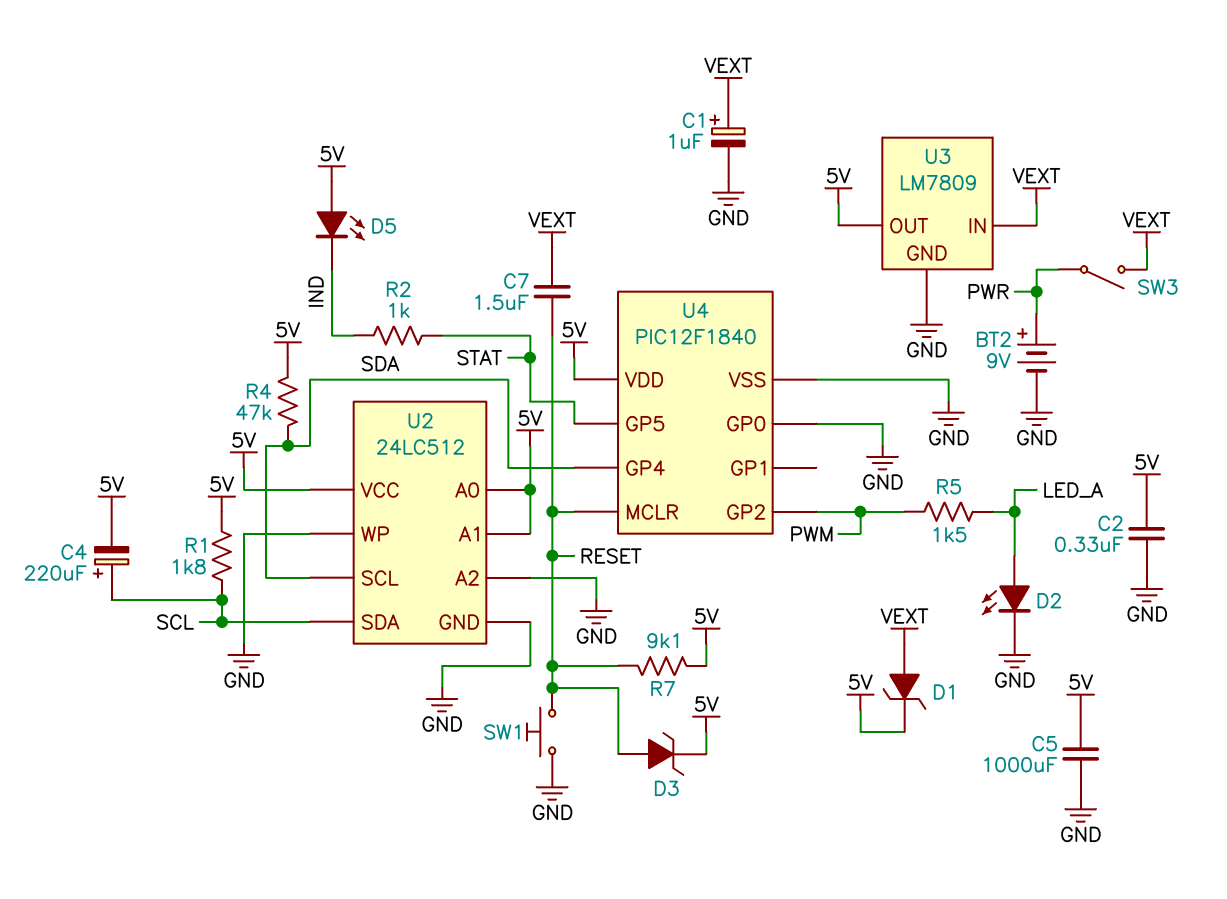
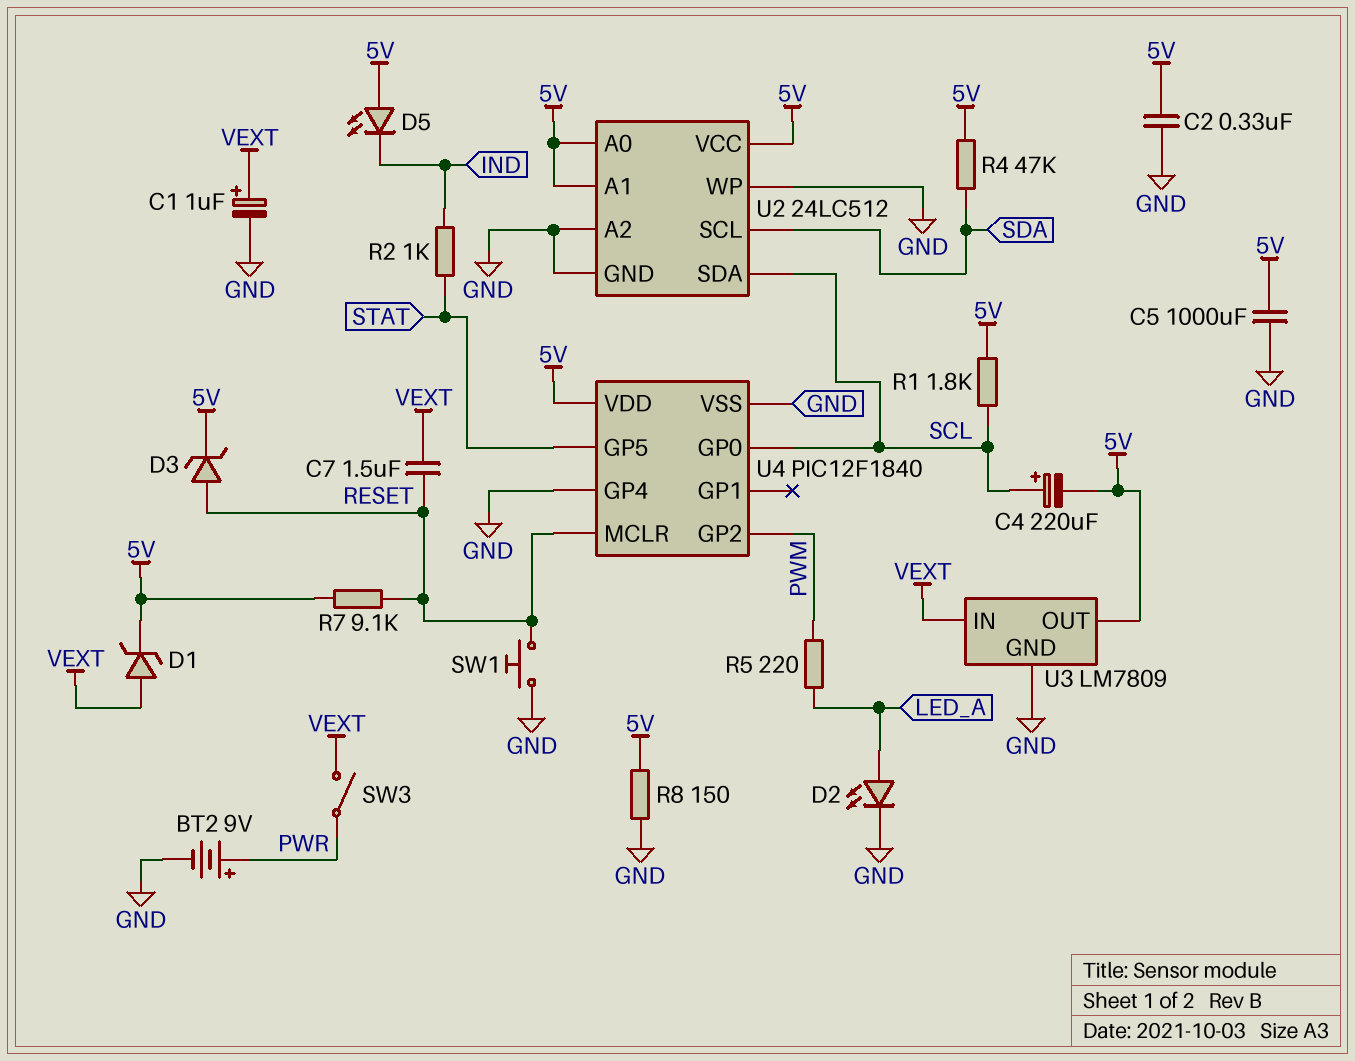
R5: 1.5k (LED_A, PWM) -> 220 (LED_A, PWM)
R8: none -> 150 (5V, GND)
U4 pin GP0: GND -> SCL
U4 pin GP4: SDA -> GND

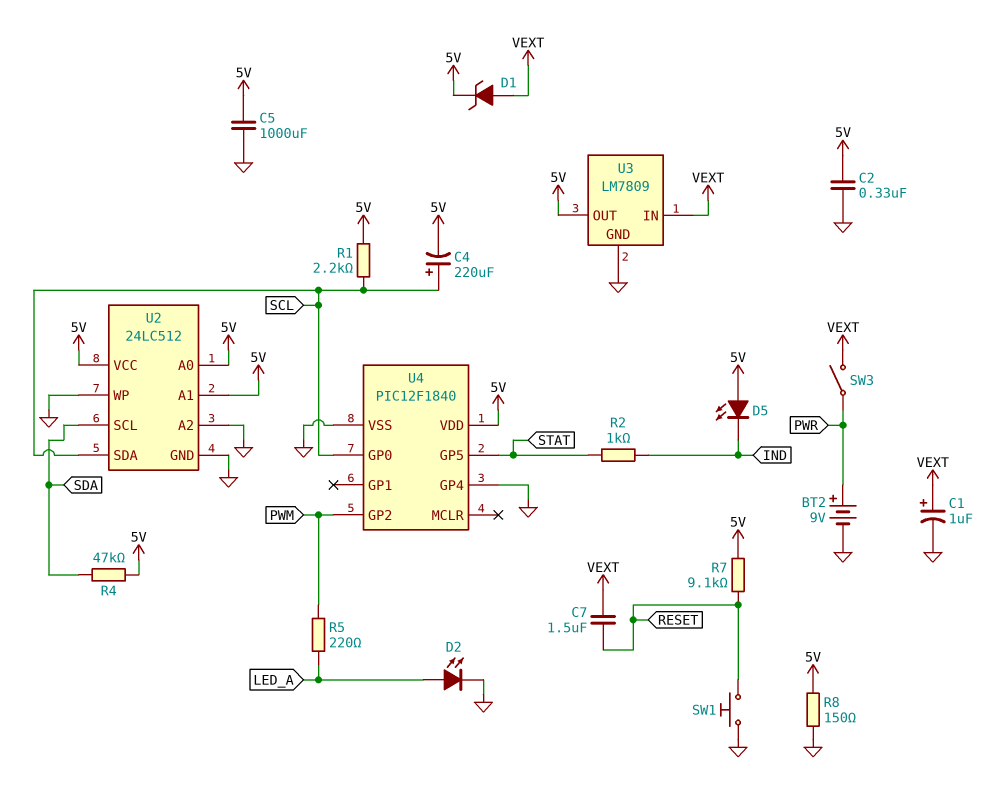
D3: zener (A RESET, K 5V) -> none
R1: 1.8k (5V, SCL) -> 2.2k (5V, SCL)
U4 pin MCLR: RESET -> none

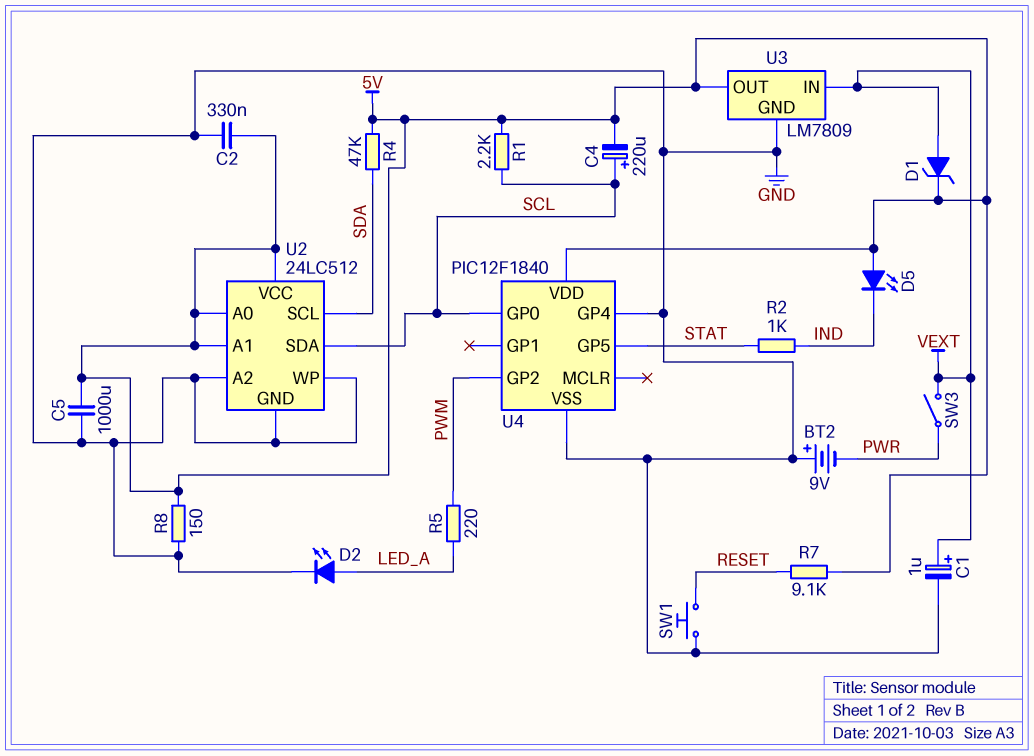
BT2: 9V (plus PWR, minus GND) -> 9V (plus GND, minus PWR)
C7: 1.5uF (RESET, VEXT) -> none

